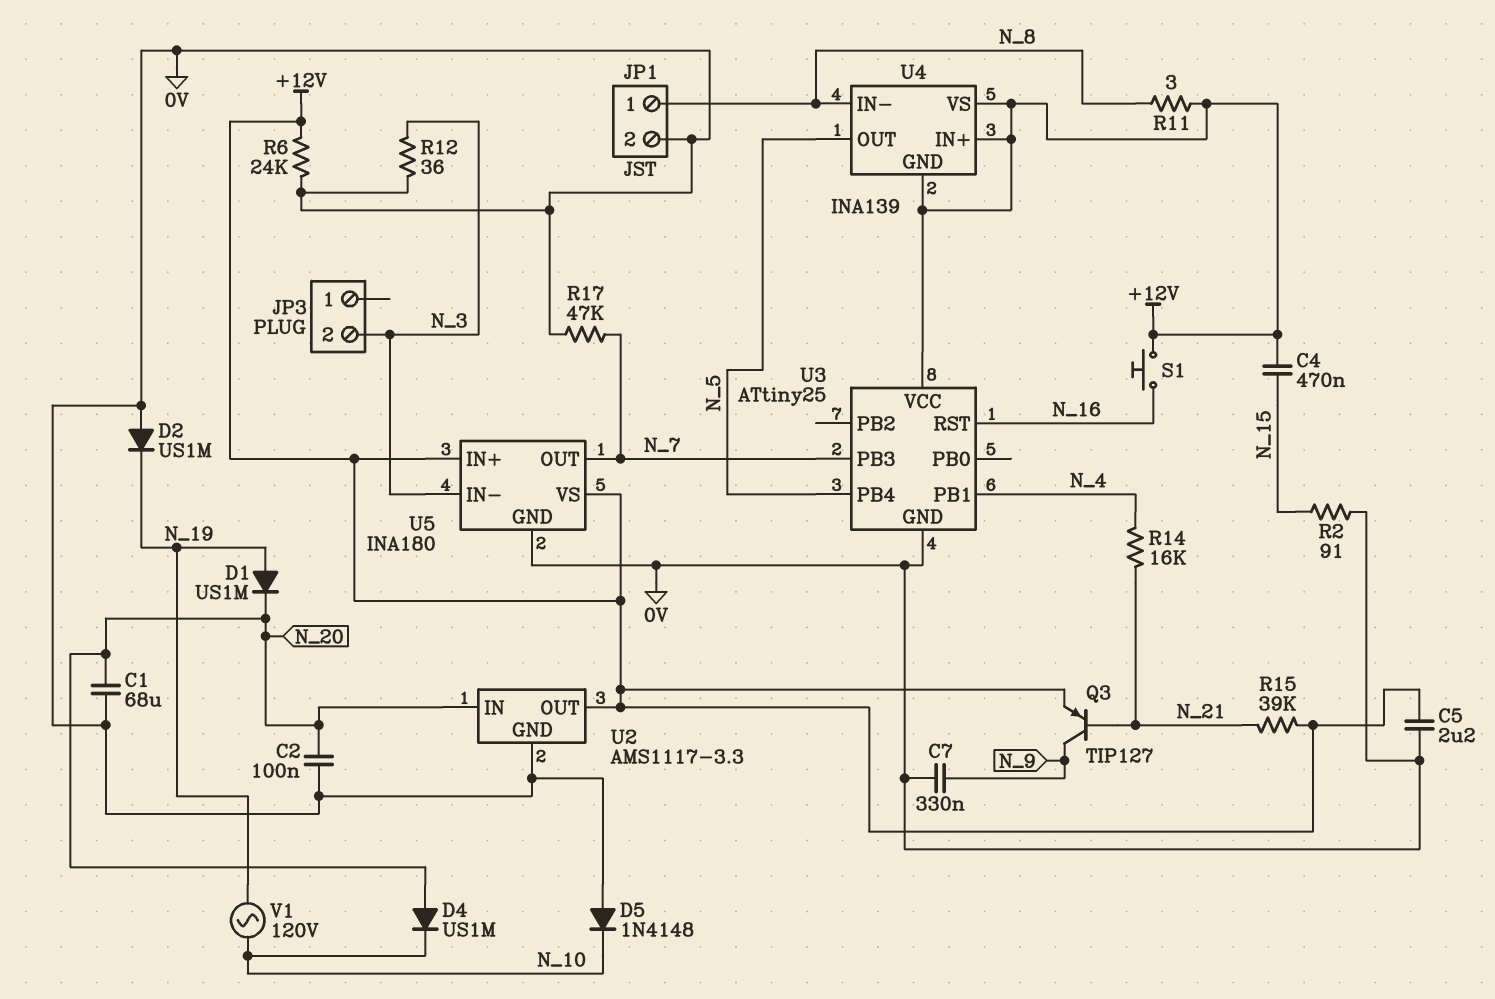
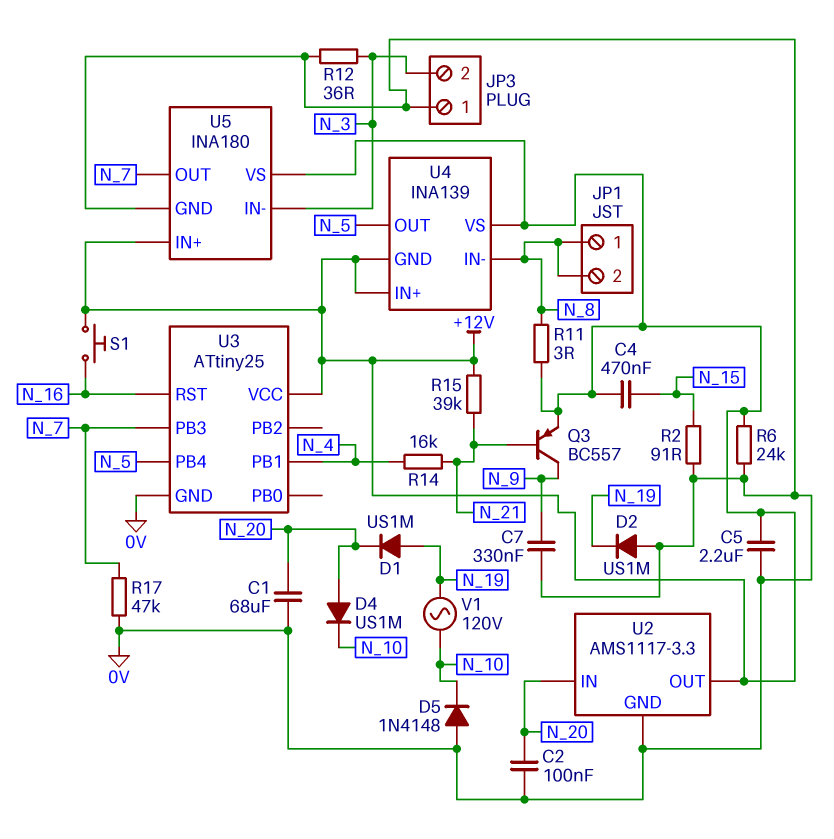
JP1 pin 2: 0V -> N_8
JP3 pin 1: none -> 0V
Q3: PNP TIP127 (B N_21, C N_9, E +12V) -> PNP BC557 (B N_21, C N_9, E +12V)

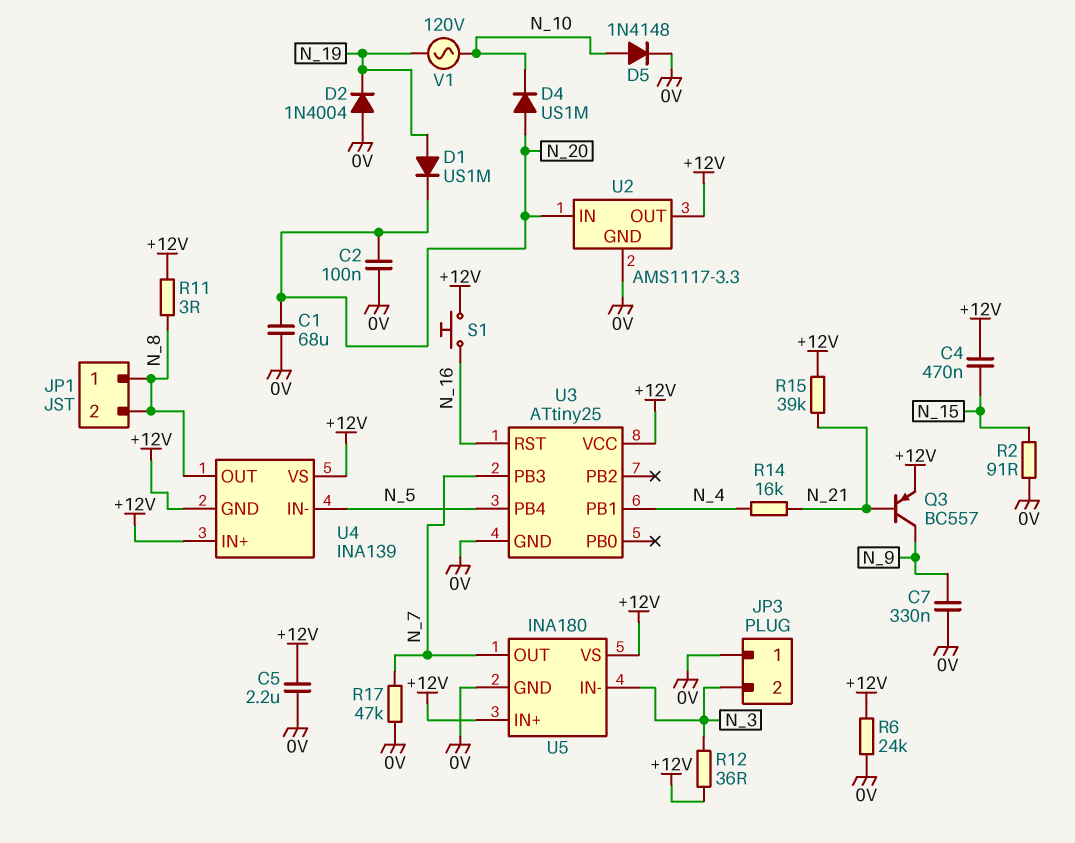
D2: diode US1M (A 0V, K N_19) -> diode 1N4004 (A 0V, K N_19)
D5: diode 1N4148 (A 0V, K N_10) -> diode 1N4148 (A N_10, K 0V)
R12: 36 (0V, N_3) -> 36 (+12V, N_3)
U4 pin IN-: N_8 -> N_5
U4 pin OUT: N_5 -> N_8

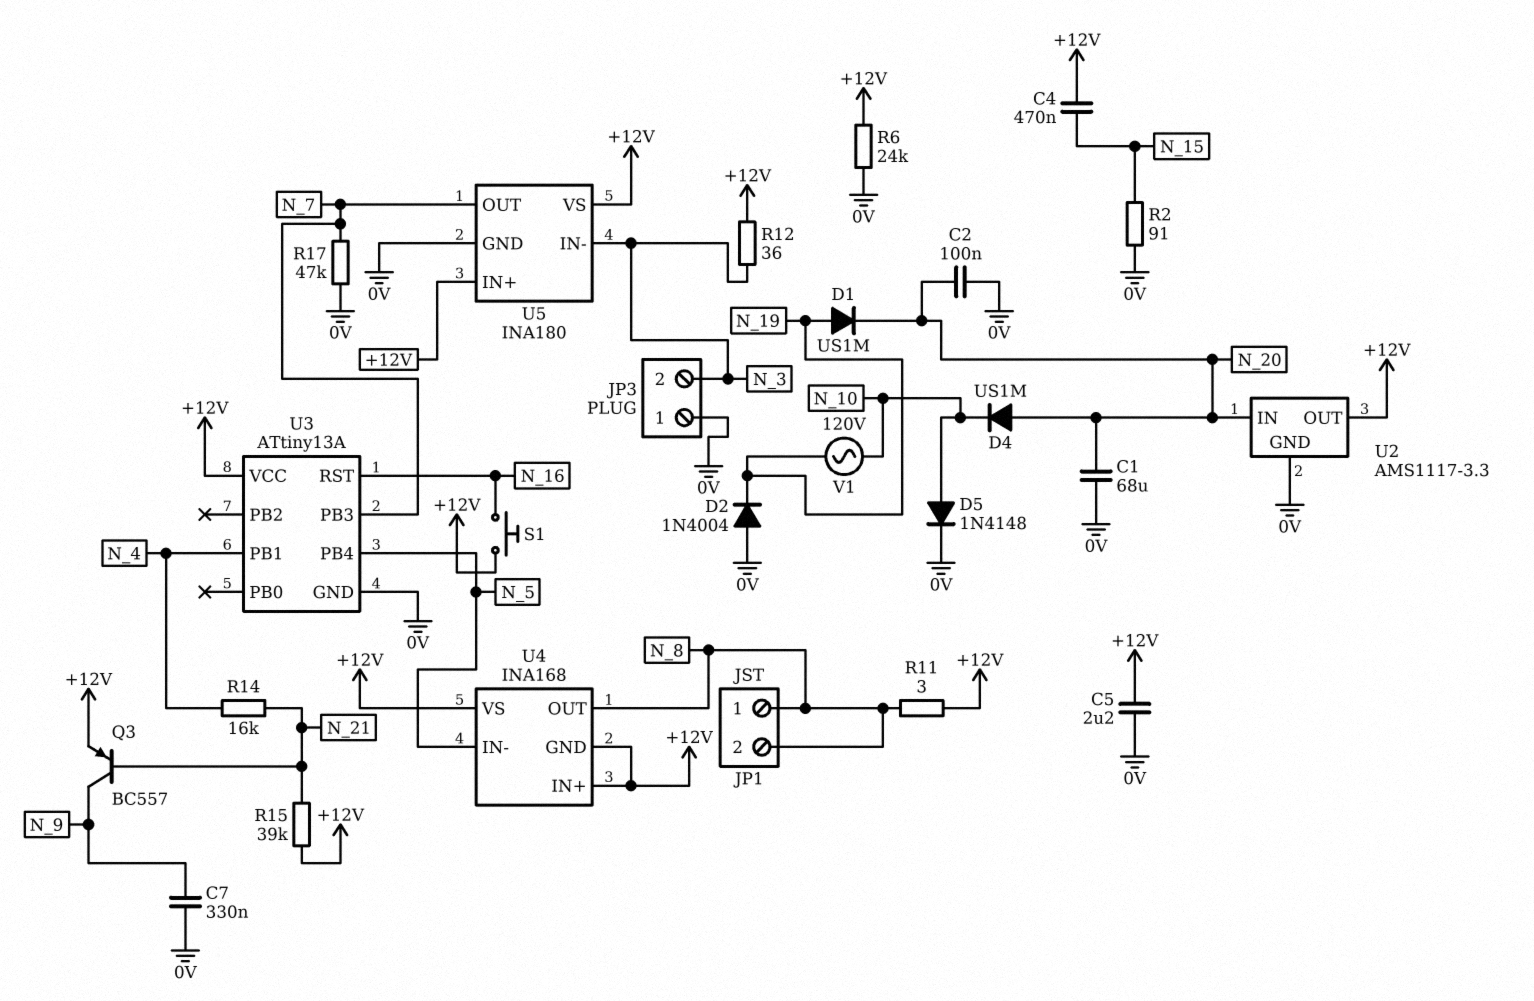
U3: ATtiny25 -> ATtiny13A
U4: INA139 -> INA168

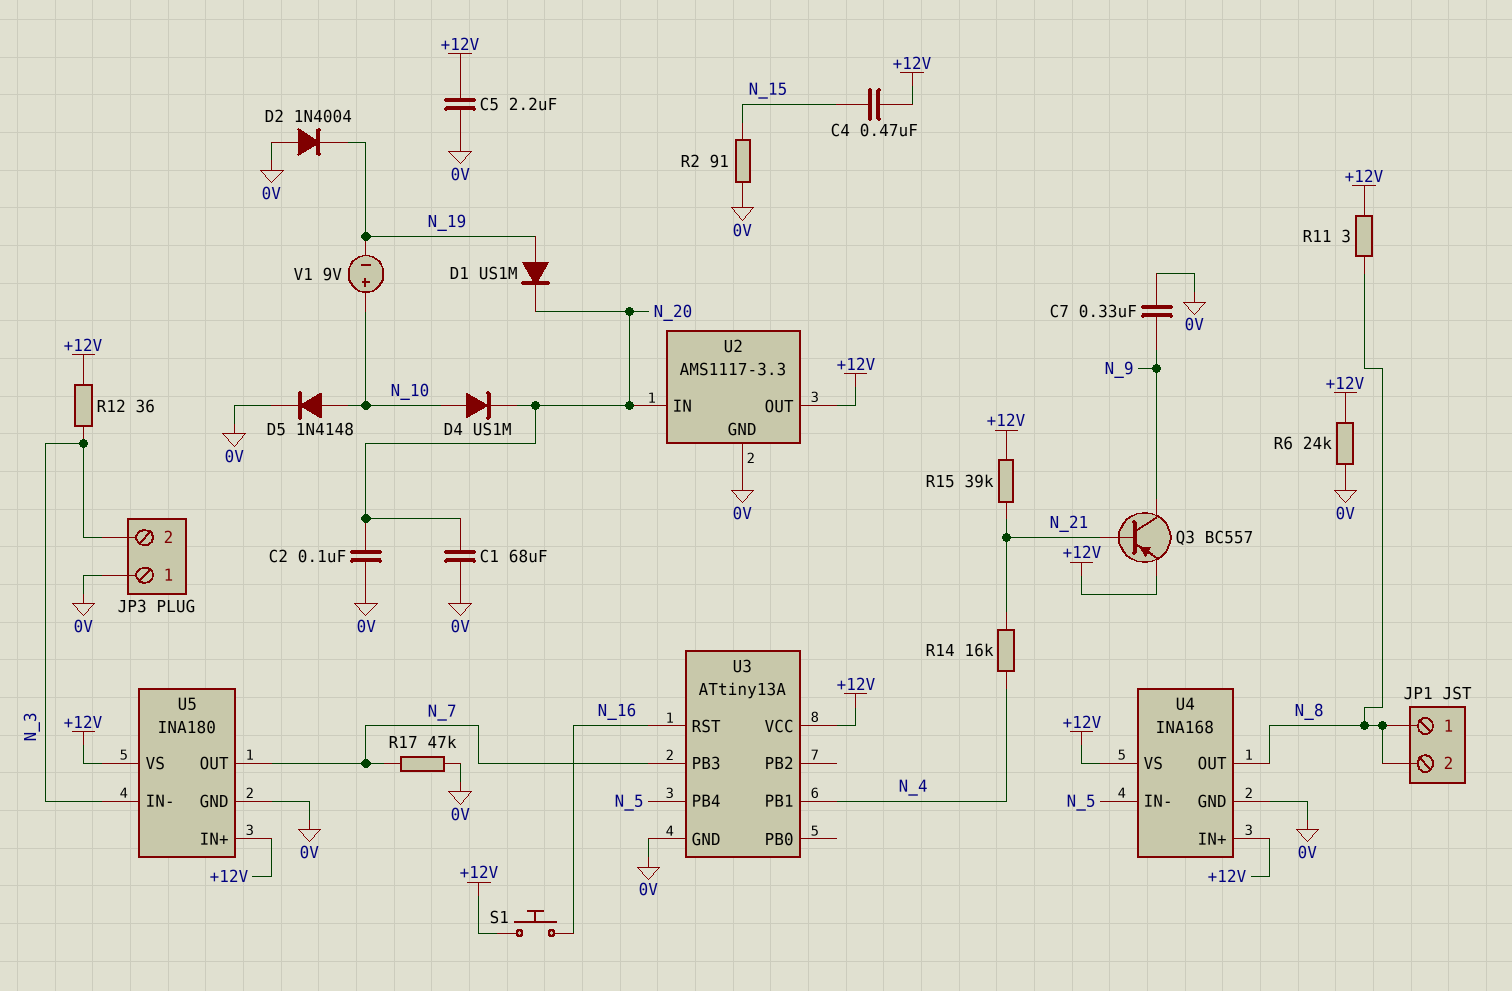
D4: diode US1M (A N_20, K N_10) -> diode US1M (A N_10, K N_20)
U4 pin GND: +12V -> 0V
V1: AC 120V (N_10, N_19) -> 9V (plus N_10, minus N_19)

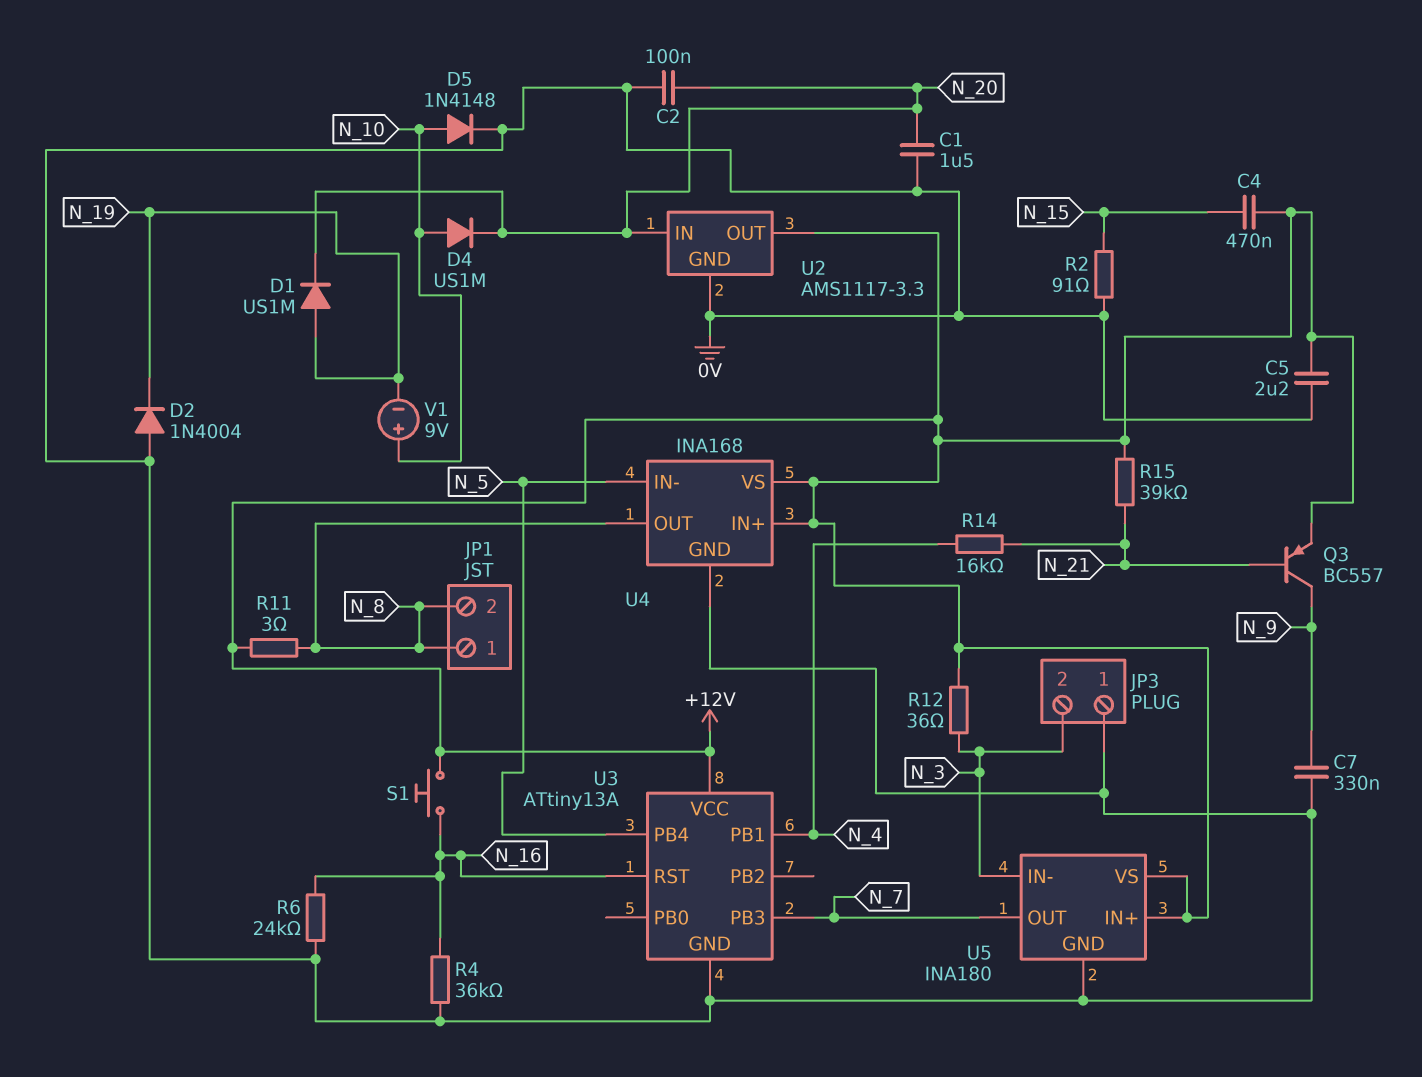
C1: 68uF (0V, N_20) -> 1.5uF (0V, N_20)
R4: none -> 36k (0V, N_16)
R6: 24k (+12V, 0V) -> 24k (0V, N_16)
R17: 47k (0V, N_7) -> none

